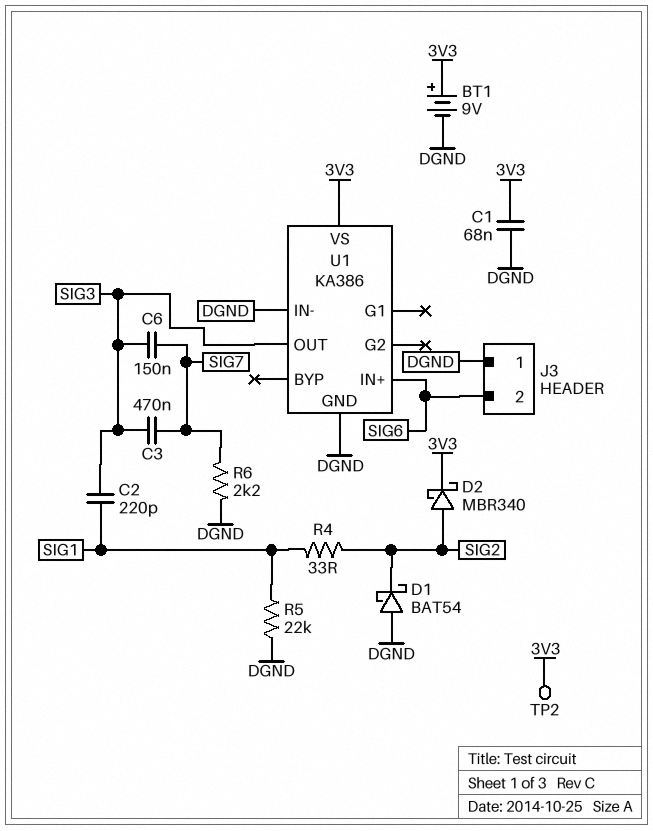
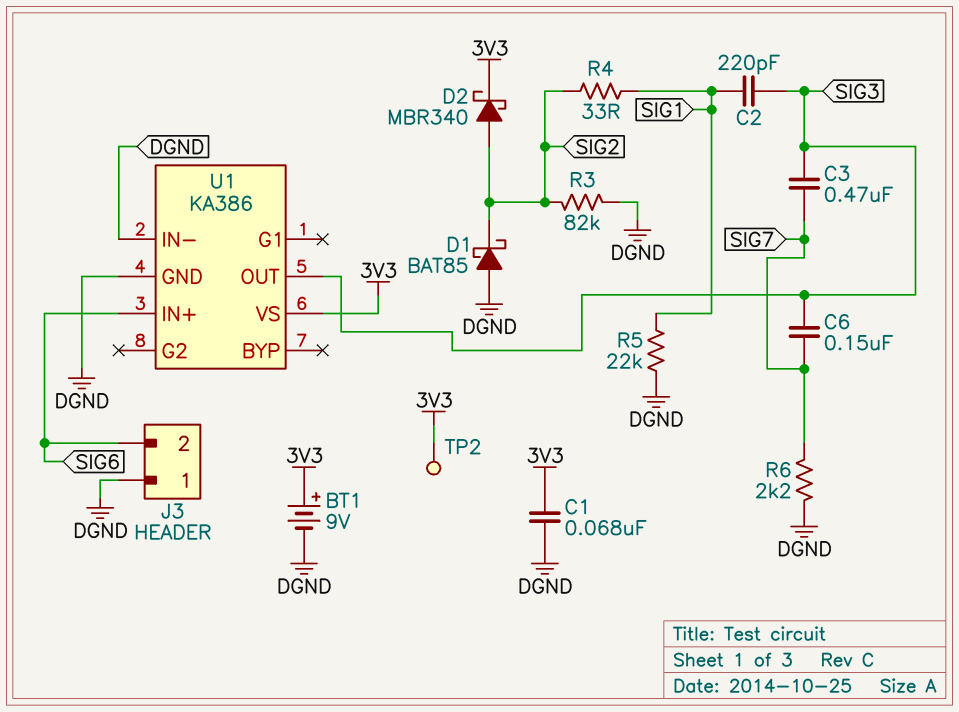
D1: schottky BAT54 (A DGND, K SIG2) -> schottky BAT85 (A DGND, K SIG2)
R3: none -> 82k (DGND, SIG2)

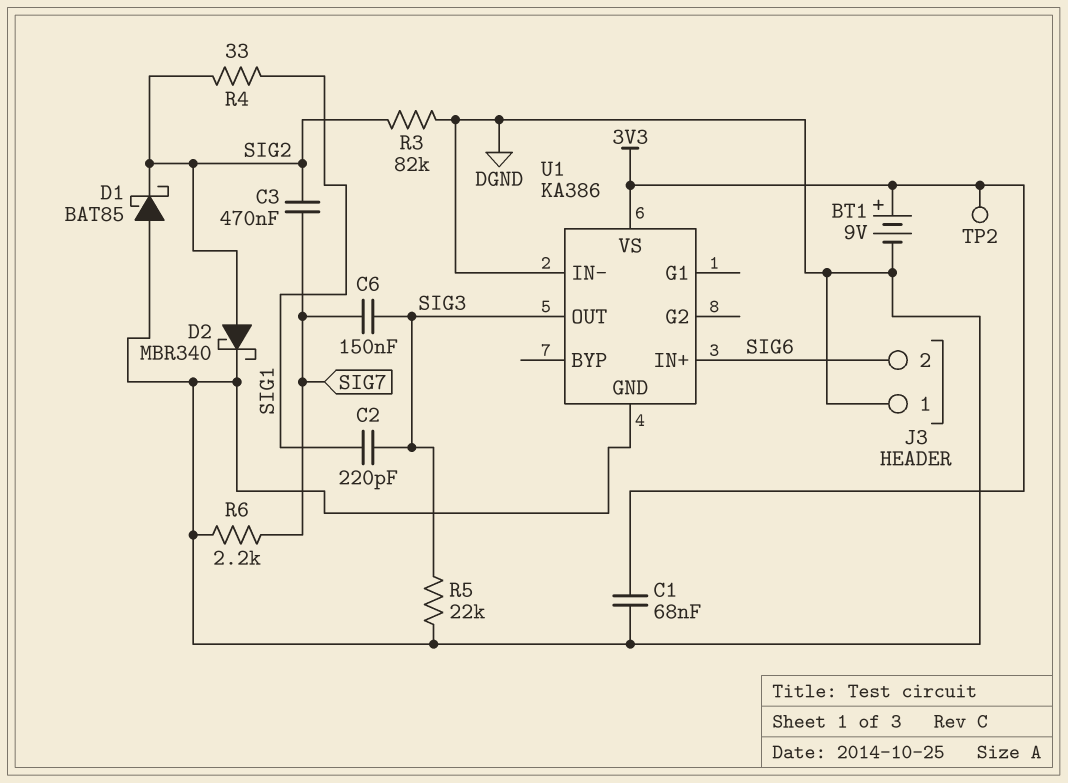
C3: 470nF (SIG3, SIG7) -> 470nF (SIG2, SIG7)
D2: schottky MBR340 (A SIG2, K 3V3) -> schottky MBR340 (A SIG2, K DGND)
R5: 22k (DGND, SIG1) -> 22k (DGND, SIG3)

